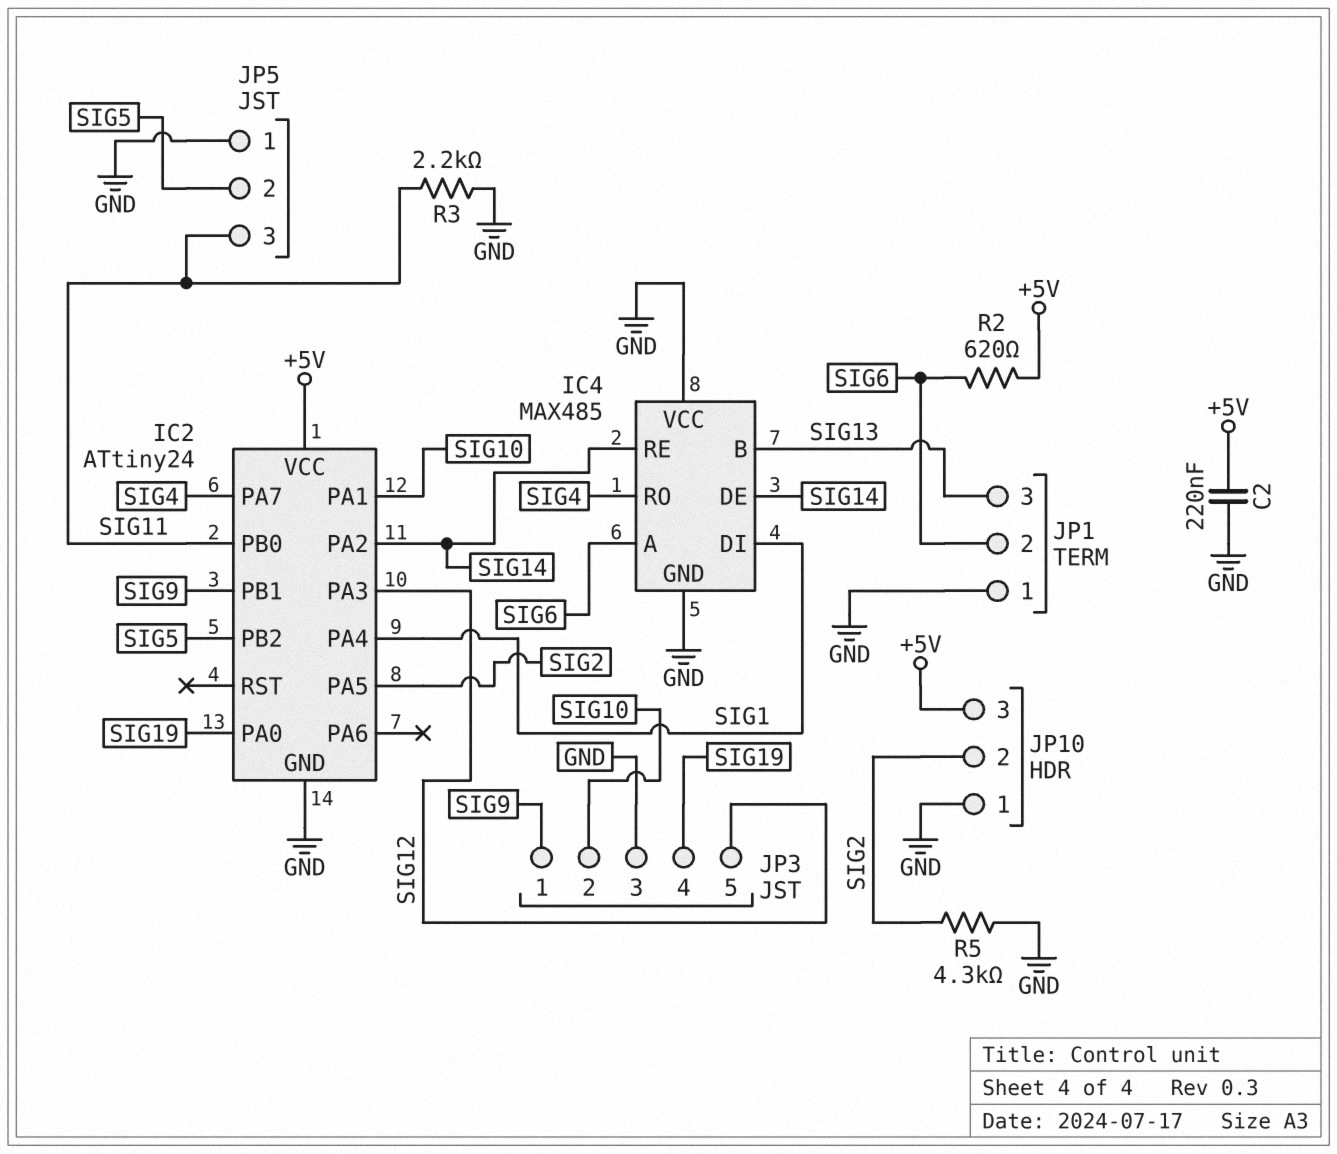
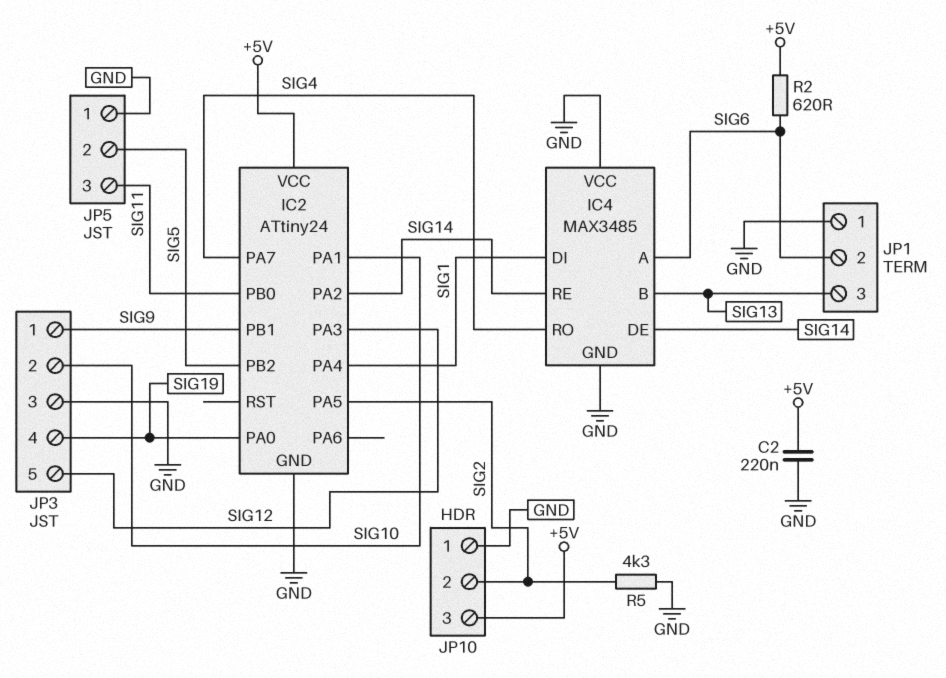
IC4: MAX485 -> MAX3485
R3: 2.2k (GND, SIG11) -> none

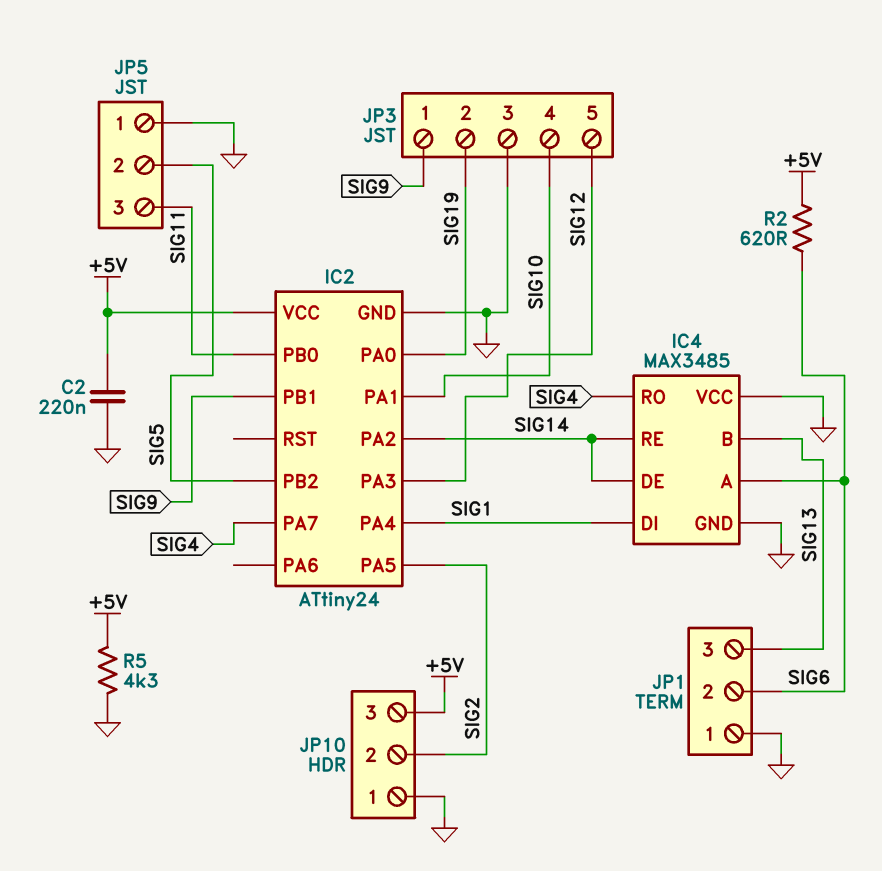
JP3 pin 2: SIG10 -> SIG19
JP3 pin 4: SIG19 -> SIG10
R5: 4.3k (GND, SIG2) -> 4.3k (+5V, GND)

